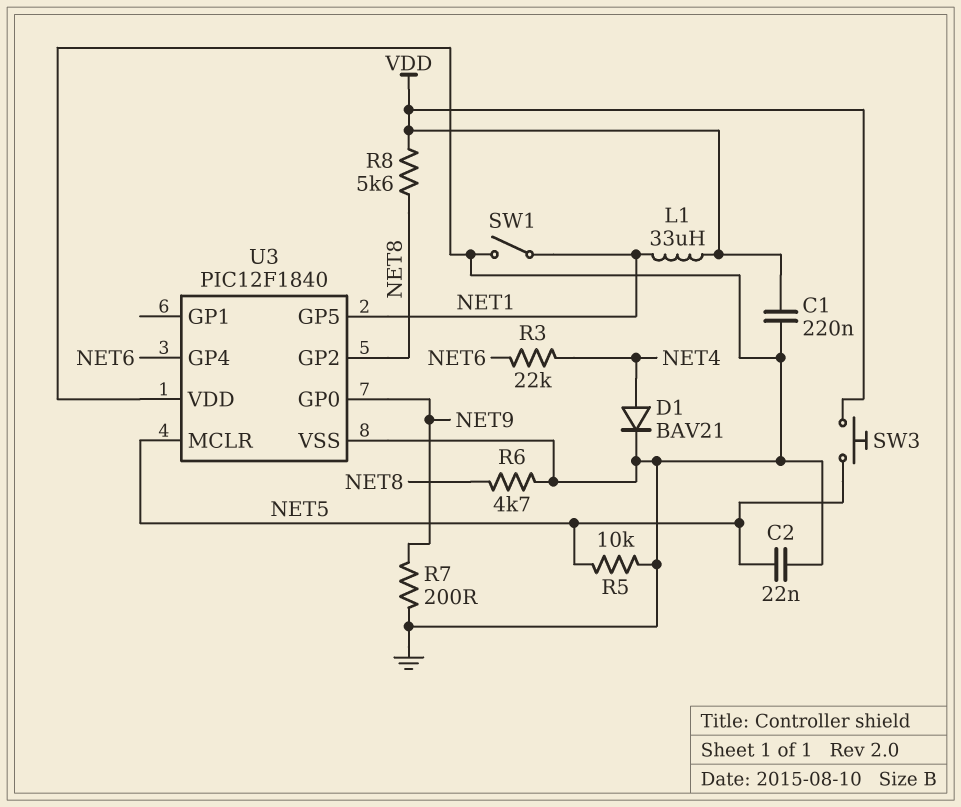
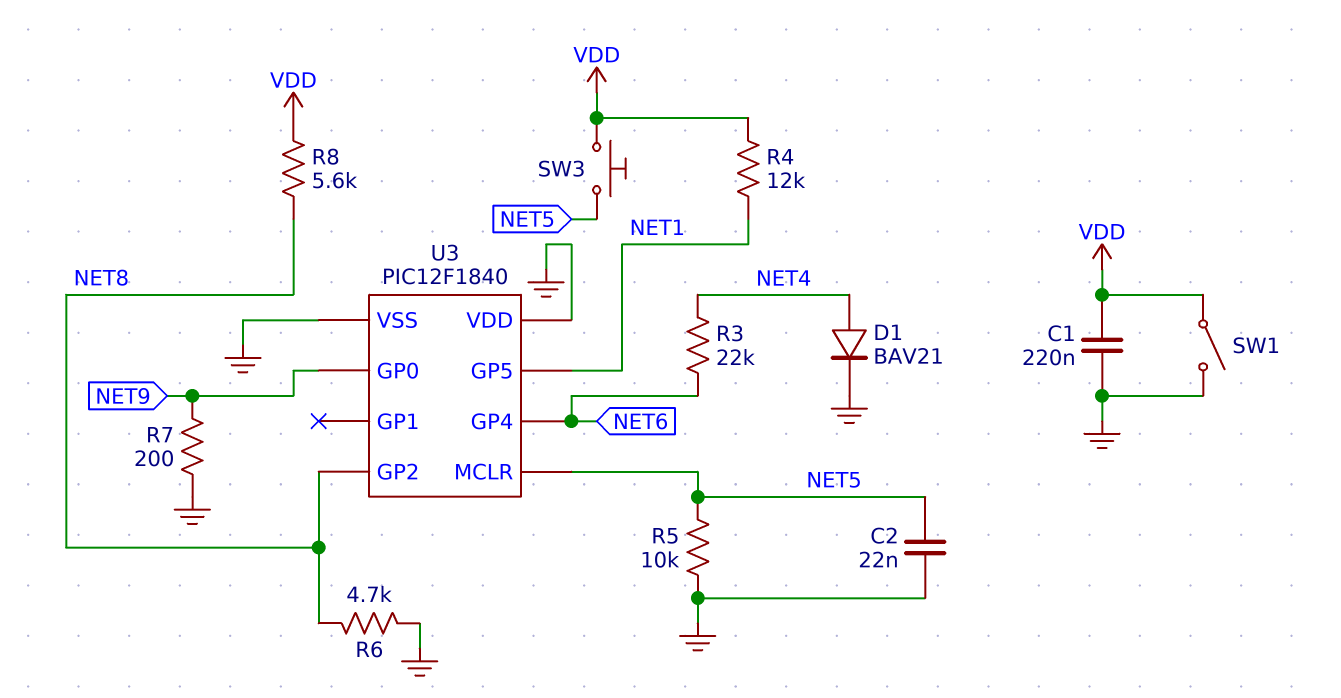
L1: 33uH (NET1, VDD) -> none
R4: none -> 12k (NET1, VDD)
SW1: switch (GND, NET1) -> switch (GND, VDD)

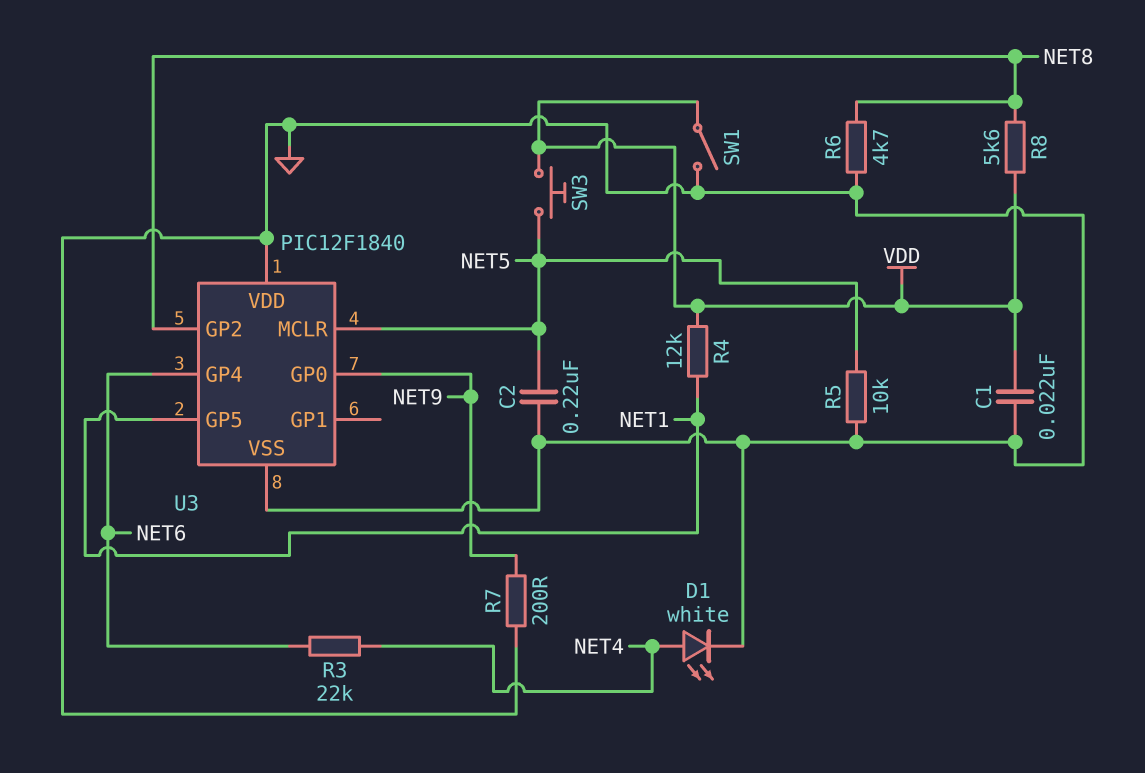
C1: 220nF (GND, VDD) -> 22nF (GND, VDD)
C2: 22nF (GND, NET5) -> 220nF (GND, NET5)
D1: diode BAV21 (A NET4, K GND) -> LED white (A NET4, K GND)

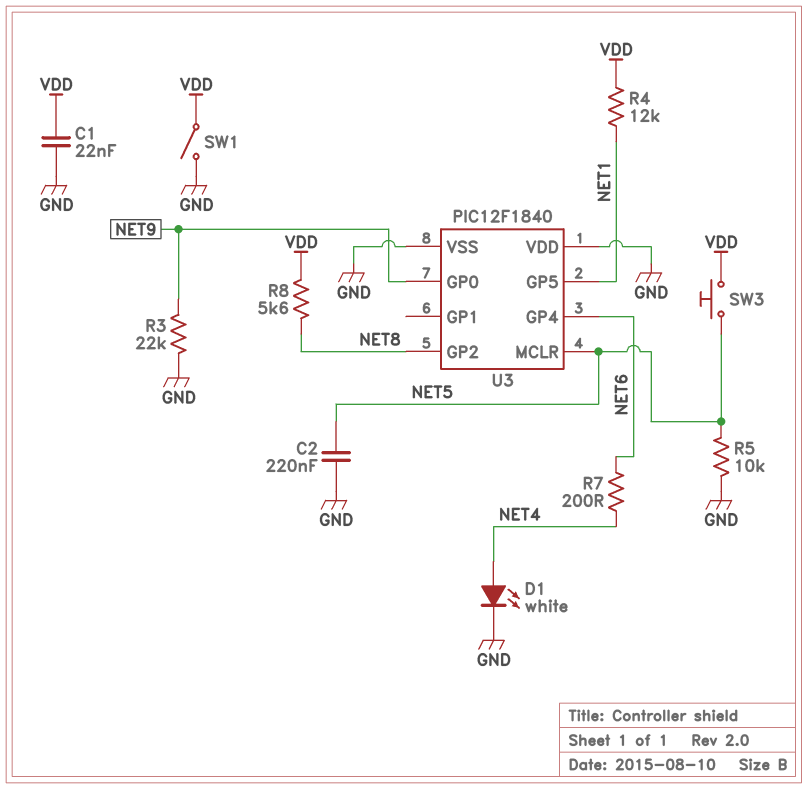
R3: 22k (NET4, NET6) -> 22k (GND, NET9)
R6: 4.7k (GND, NET8) -> none
R7: 200 (GND, NET9) -> 200 (NET4, NET6)

